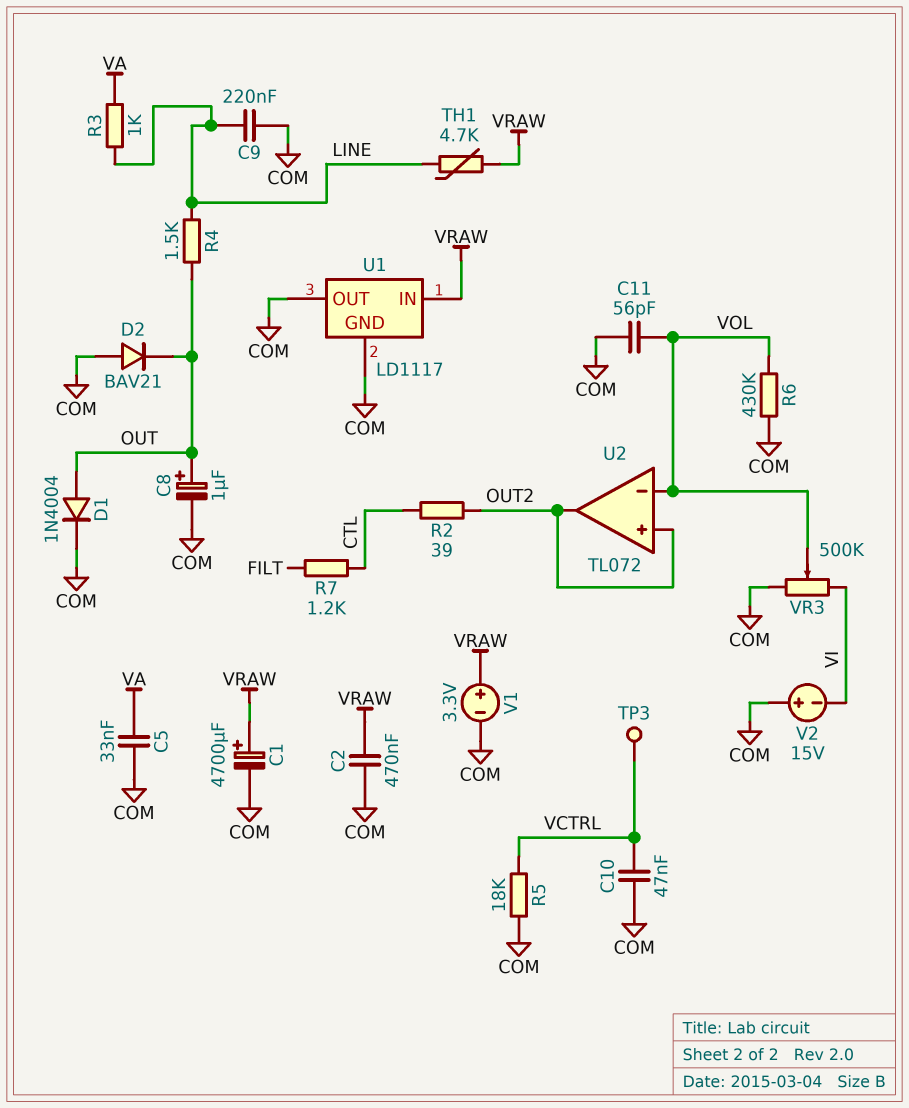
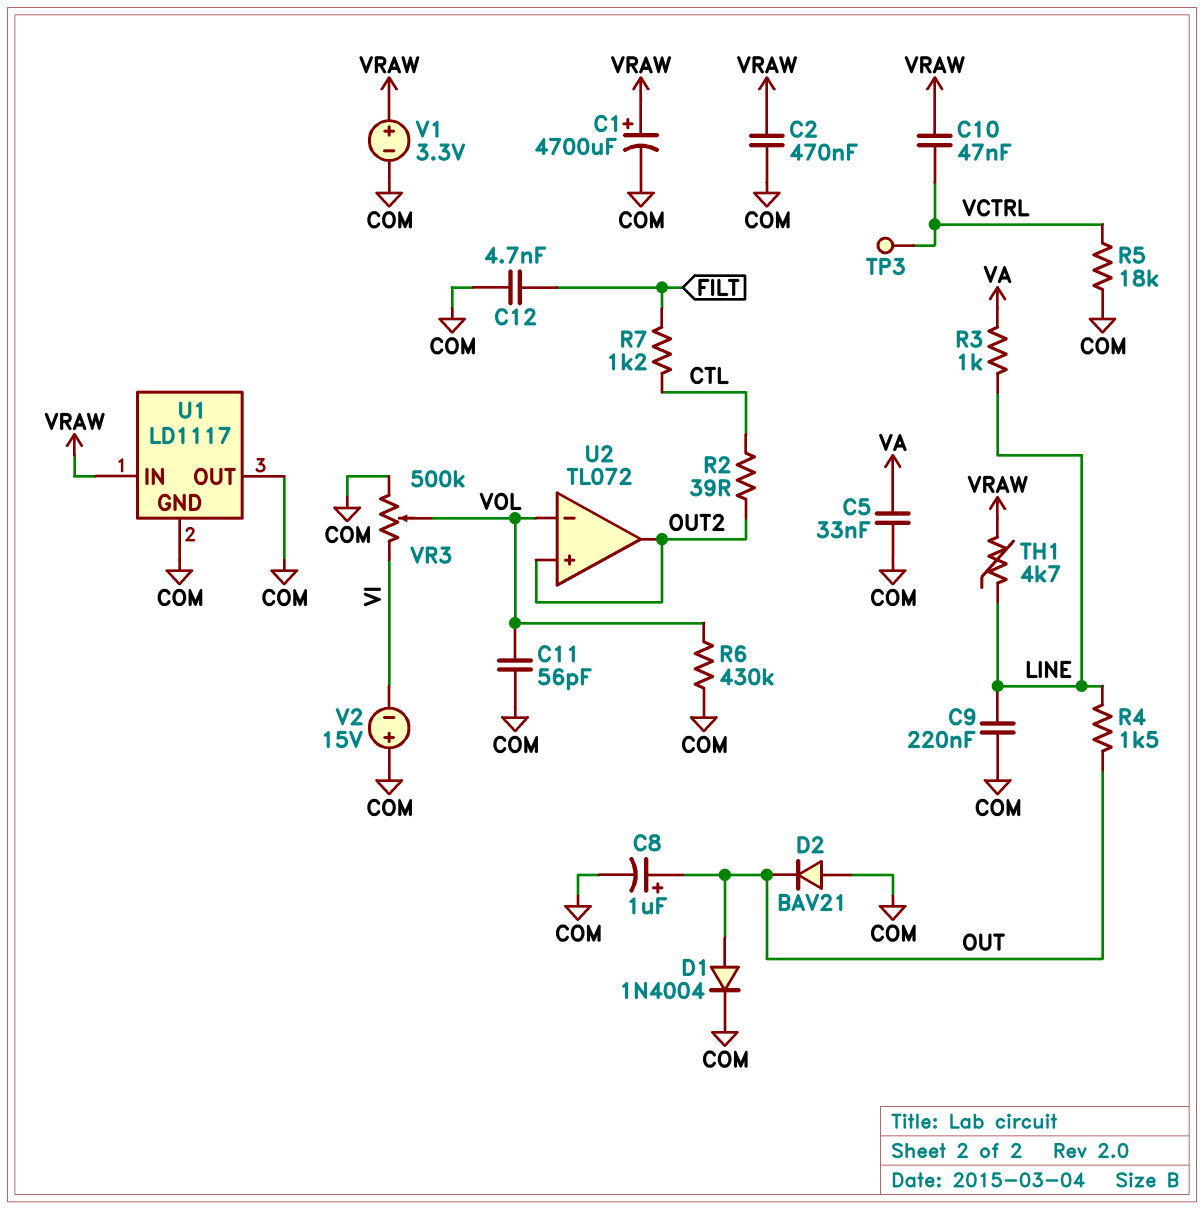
C10: 47nF (COM, VCTRL) -> 47nF (VCTRL, VRAW)
C12: none -> 4.7nF (COM, FILT)

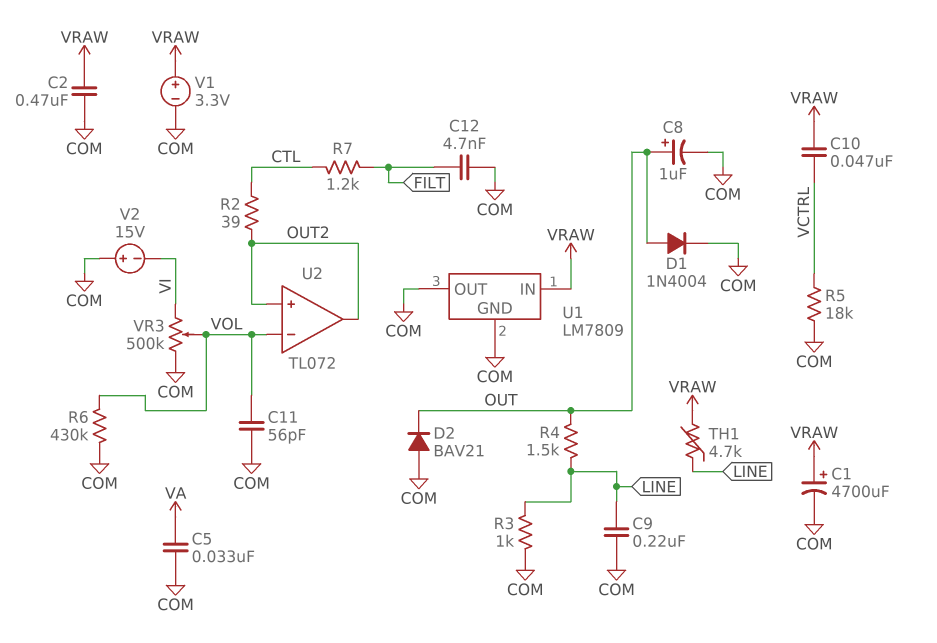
R3: 1k (LINE, VA) -> 1k (COM, LINE)
TP3: test point (VCTRL) -> none
U1: LD1117 -> LM7809

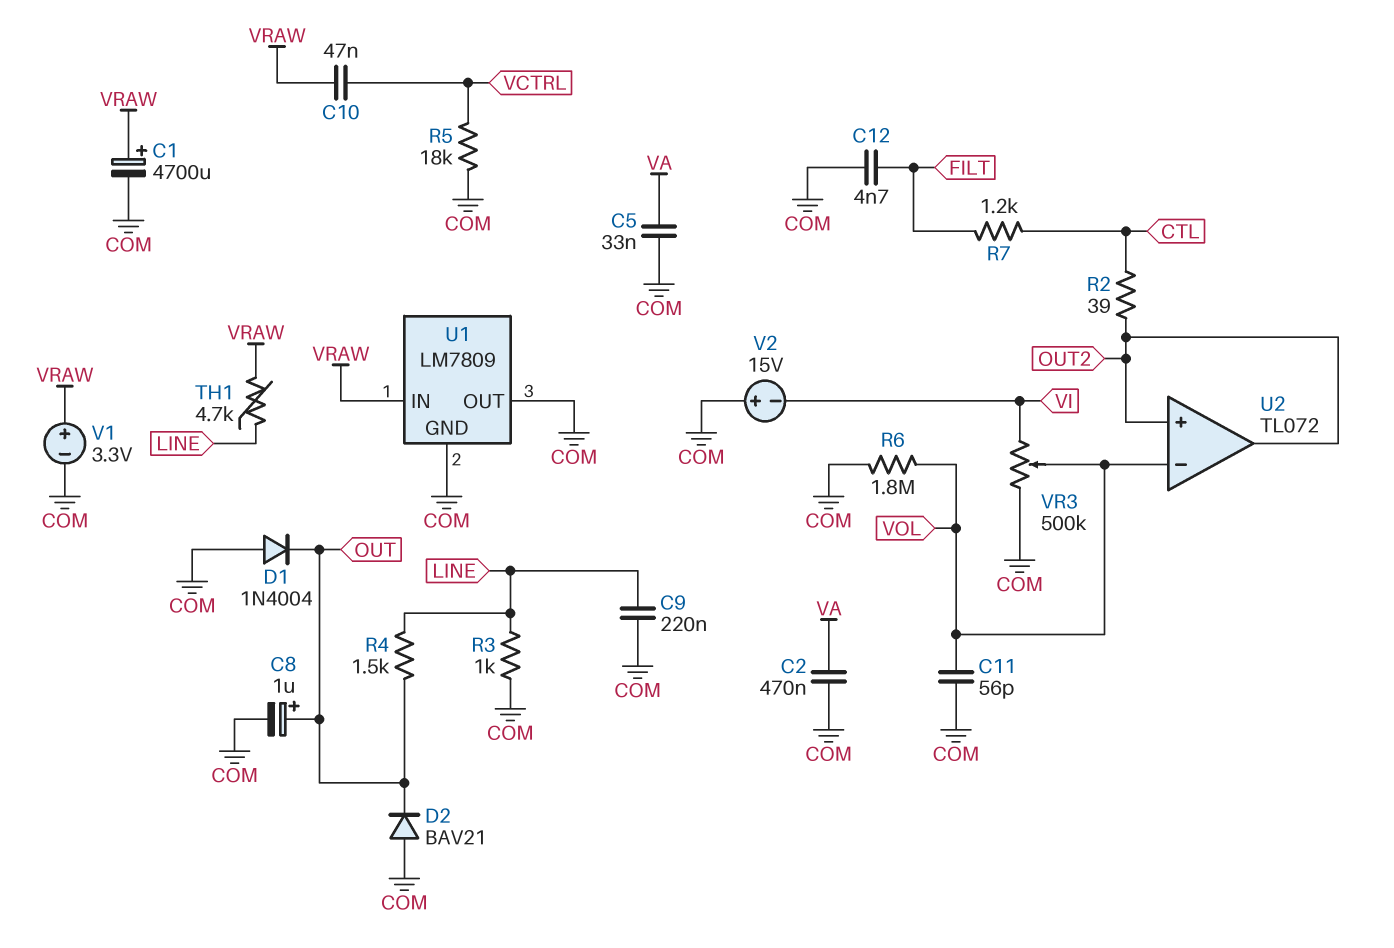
C2: 470nF (COM, VRAW) -> 470nF (COM, VA)
D1: diode 1N4004 (A OUT, K COM) -> diode 1N4004 (A COM, K OUT)
R6: 430k (COM, VOL) -> 1.8M (COM, VOL)

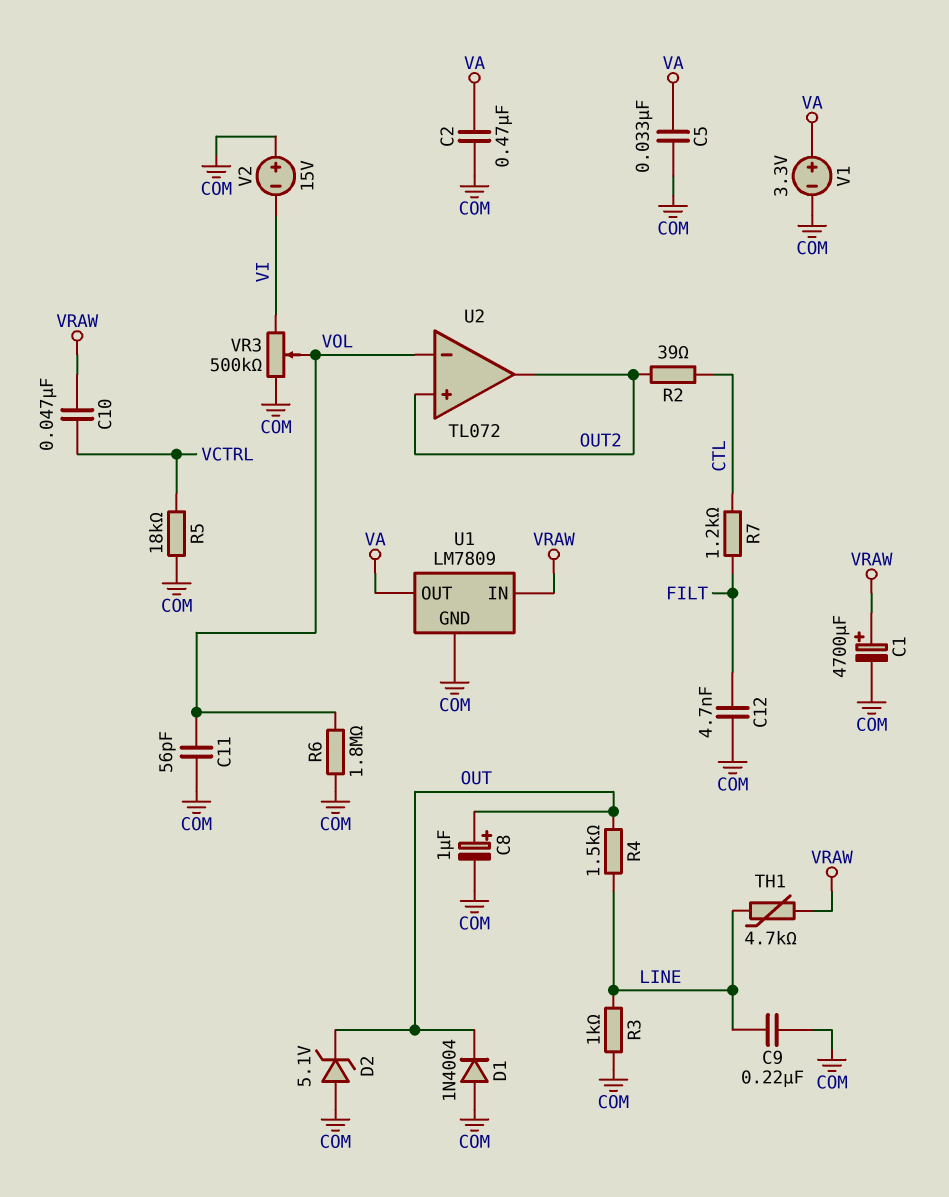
D2: diode BAV21 (A COM, K OUT) -> zener 5.1V (A COM, K OUT)
U1 pin OUT: COM -> VA
V1: 3.3V (plus VRAW, minus COM) -> 3.3V (plus VA, minus COM)

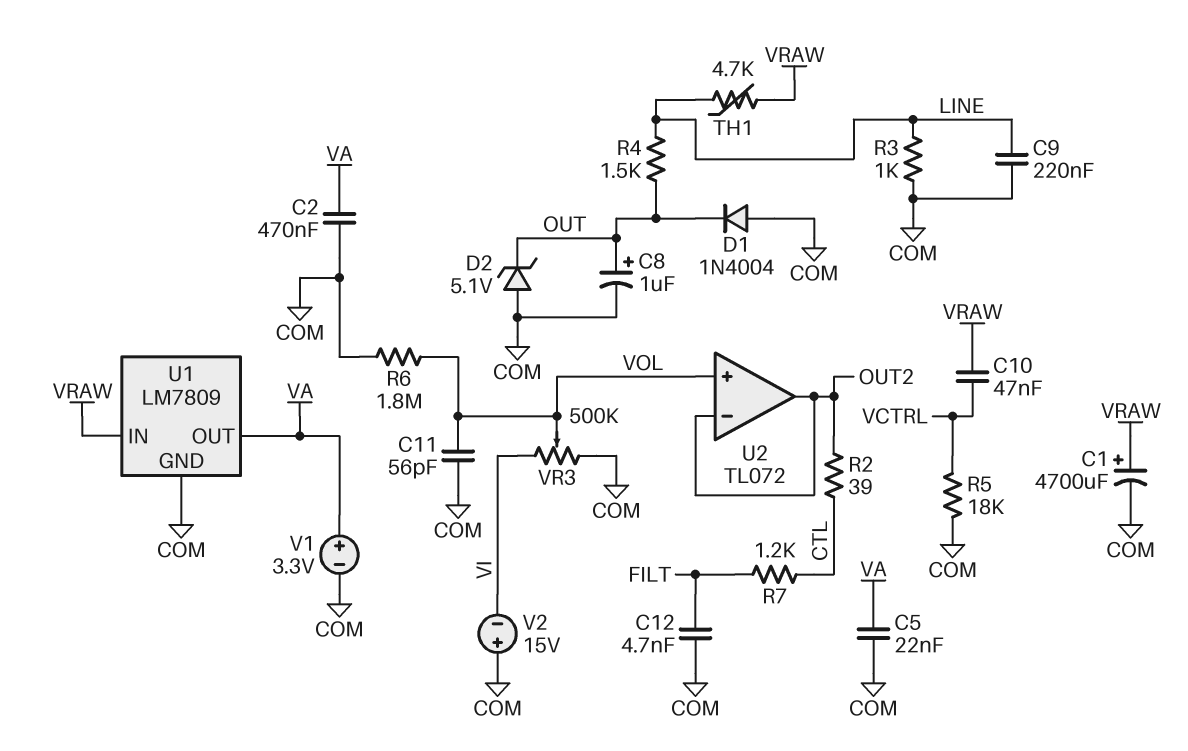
C5: 33nF (COM, VA) -> 22nF (COM, VA)
U2 pin in+: OUT2 -> VOL
U2 pin in-: VOL -> OUT2

